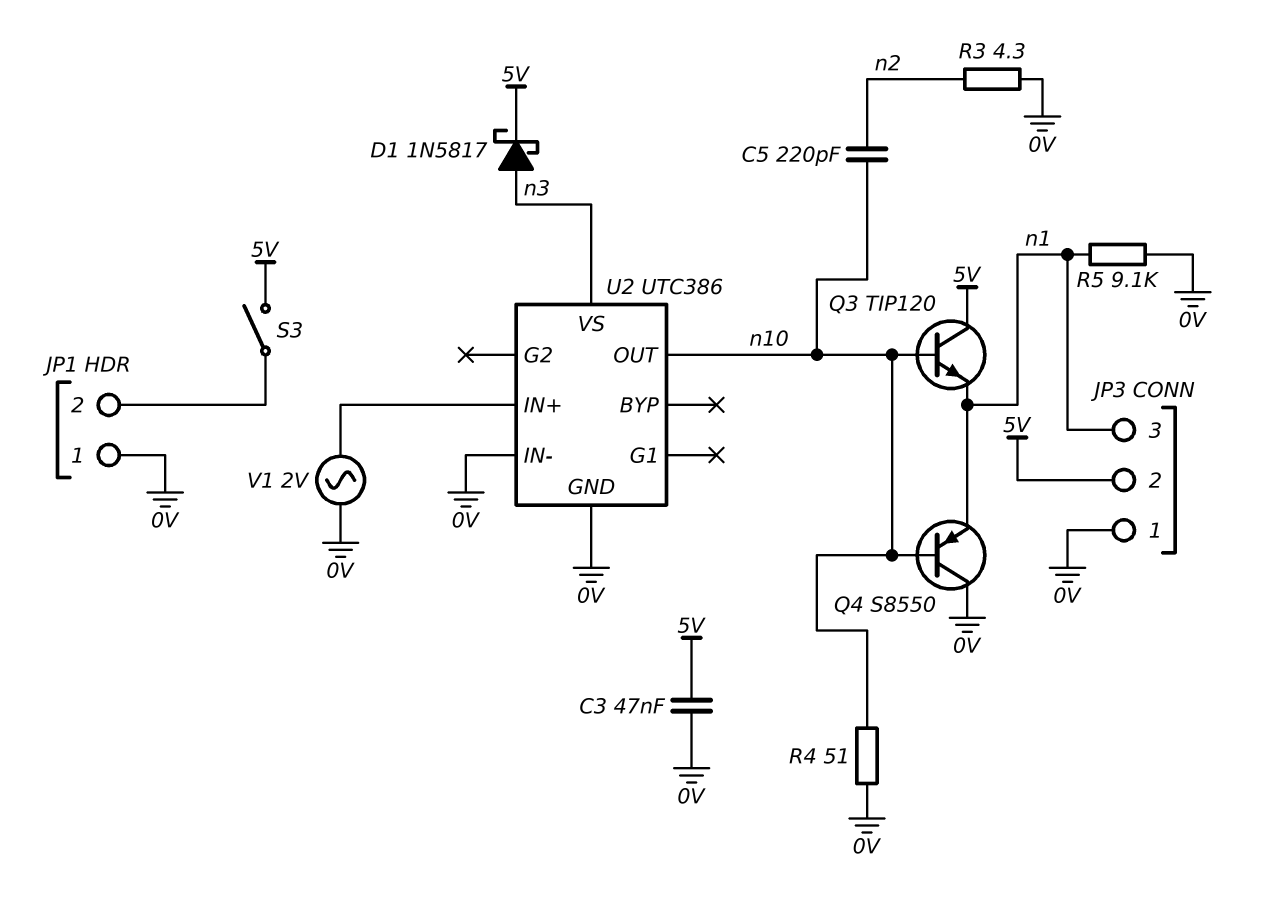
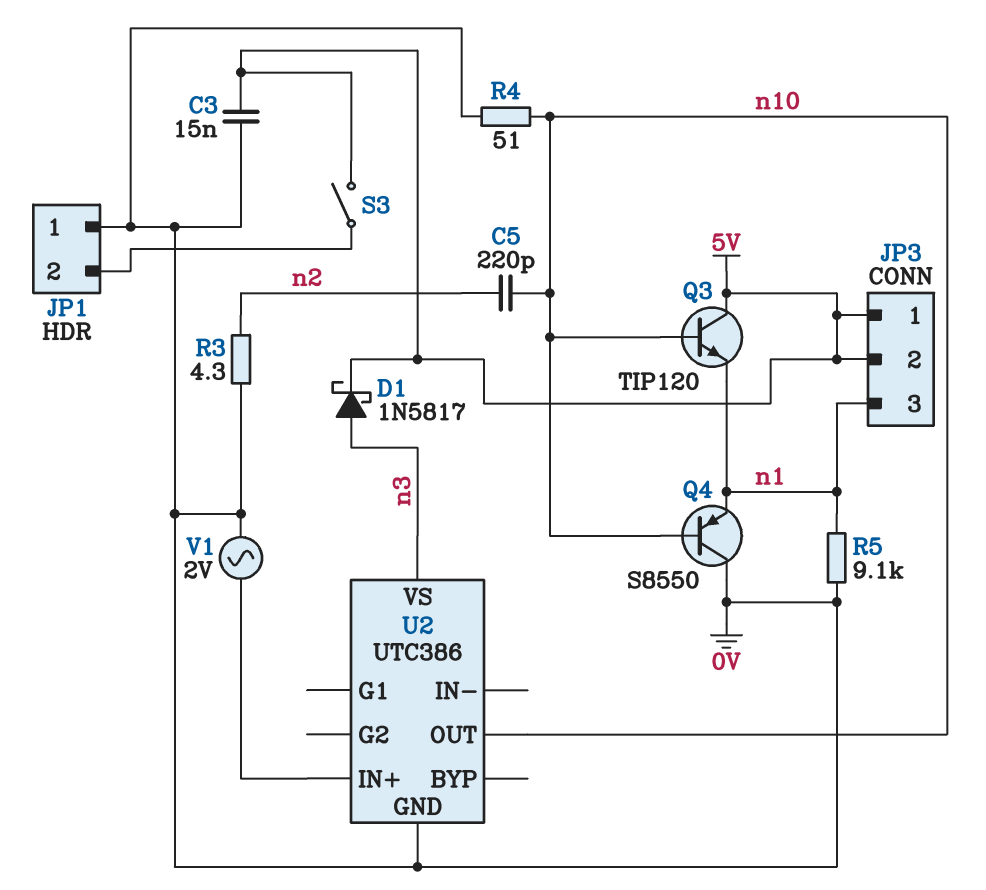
C3: 47nF (0V, 5V) -> 15nF (0V, 5V)
JP3 pin 1: 0V -> 5V
U2 pin IN-: 0V -> none

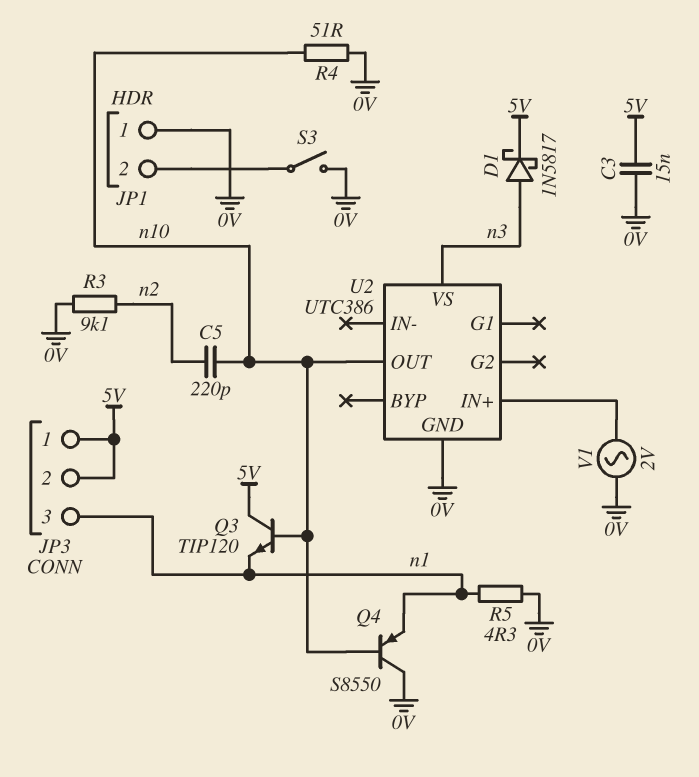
R3: 4.3 (0V, n2) -> 9.1k (0V, n2)
R5: 9.1k (0V, n1) -> 4.3 (0V, n1)
S3: switch (5V, JP1/2) -> switch (0V, JP1/2)

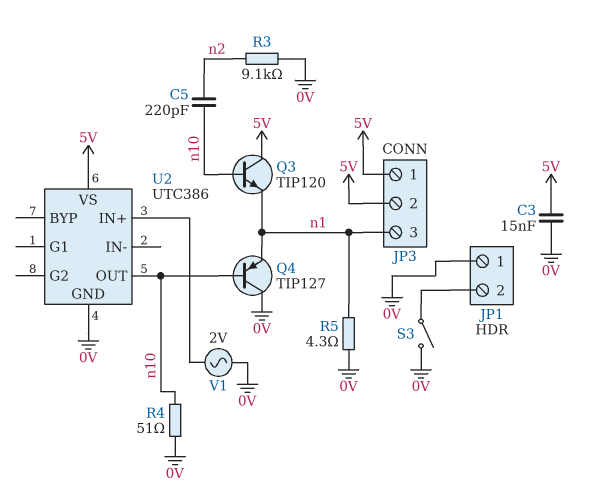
D1: schottky 1N5817 (A n3, K 5V) -> none
Q4: PNP S8550 (B n10, C 0V, E n1) -> PNP TIP127 (B n10, C 0V, E n1)
U2 pin VS: n3 -> 5V

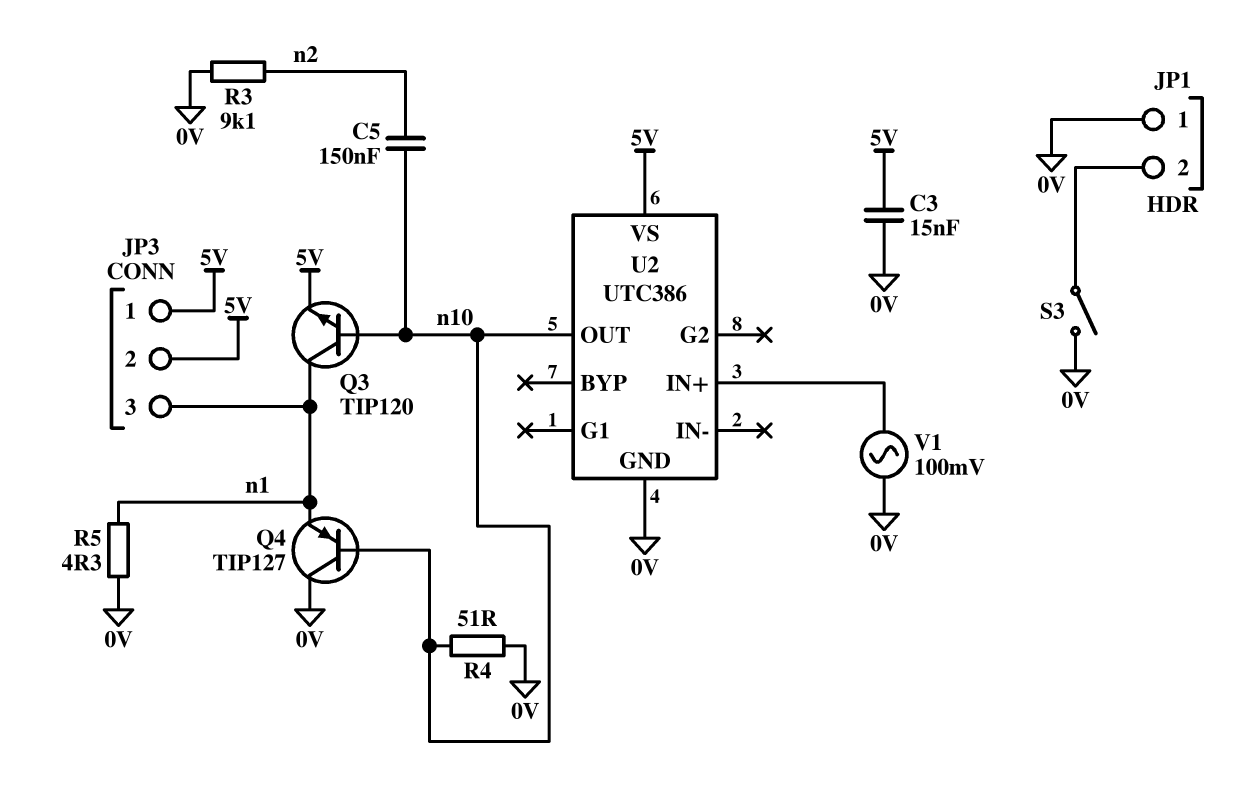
C5: 220pF (n2, n10) -> 150nF (n2, n10)
Q3: NPN TIP120 (B n10, C 5V, E n1) -> NPN TIP120 (B n10, C n1, E 5V)
V1: AC 2V (0V, U2/IN+) -> AC 100mV (0V, U2/IN+)

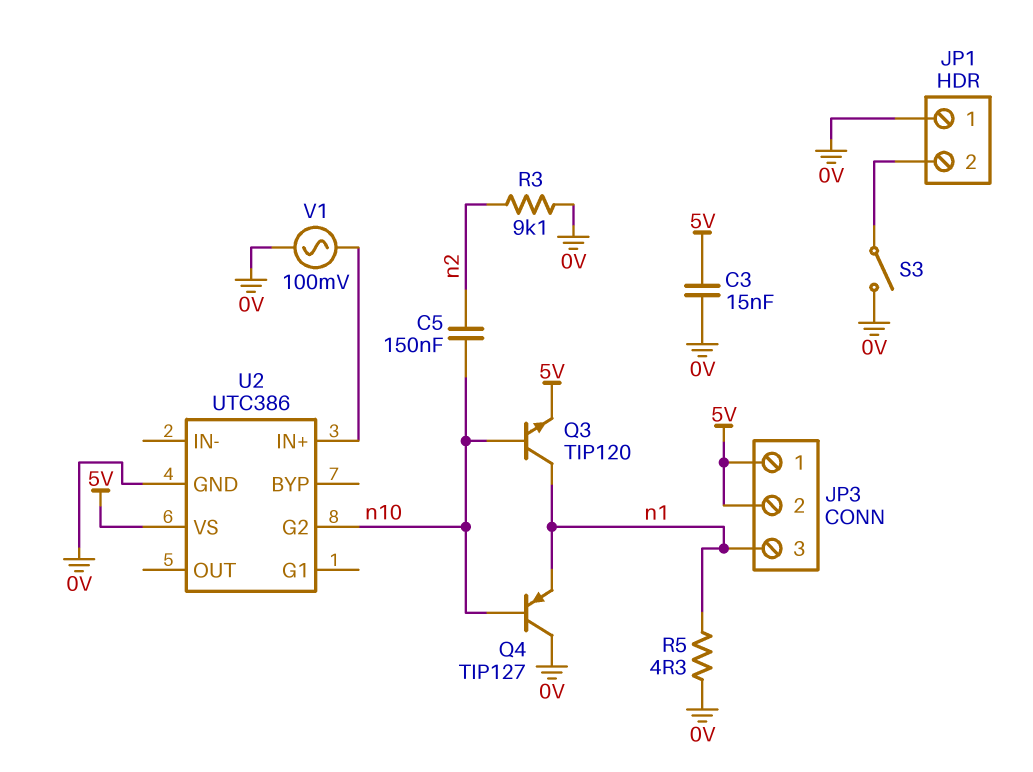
R4: 51 (0V, n10) -> none
U2 pin G2: none -> n10
U2 pin OUT: n10 -> none

